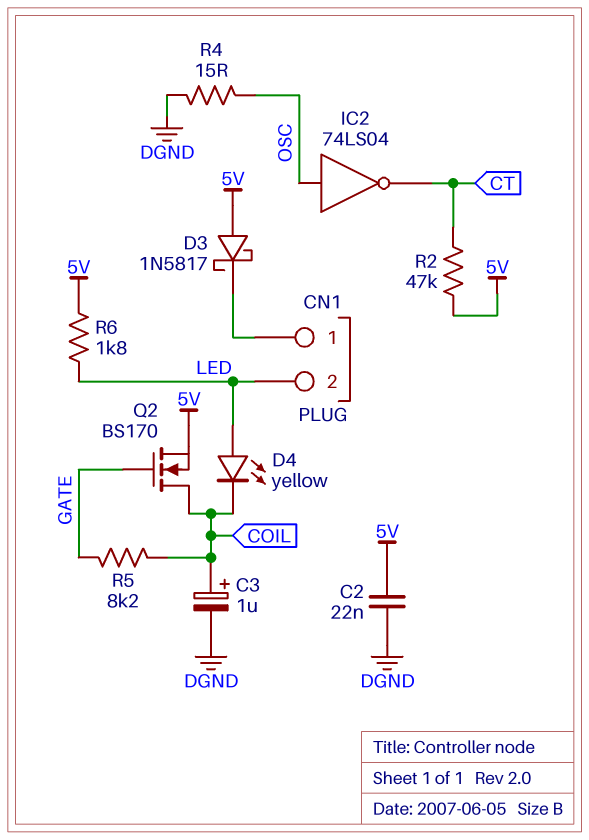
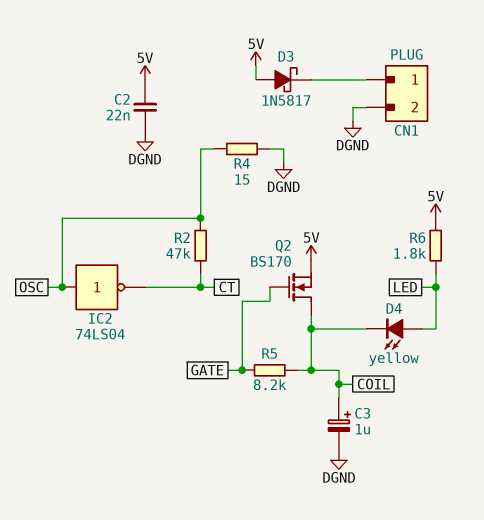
CN1 pin 2: LED -> DGND
R2: 47k (5V, CT) -> 47k (CT, OSC)

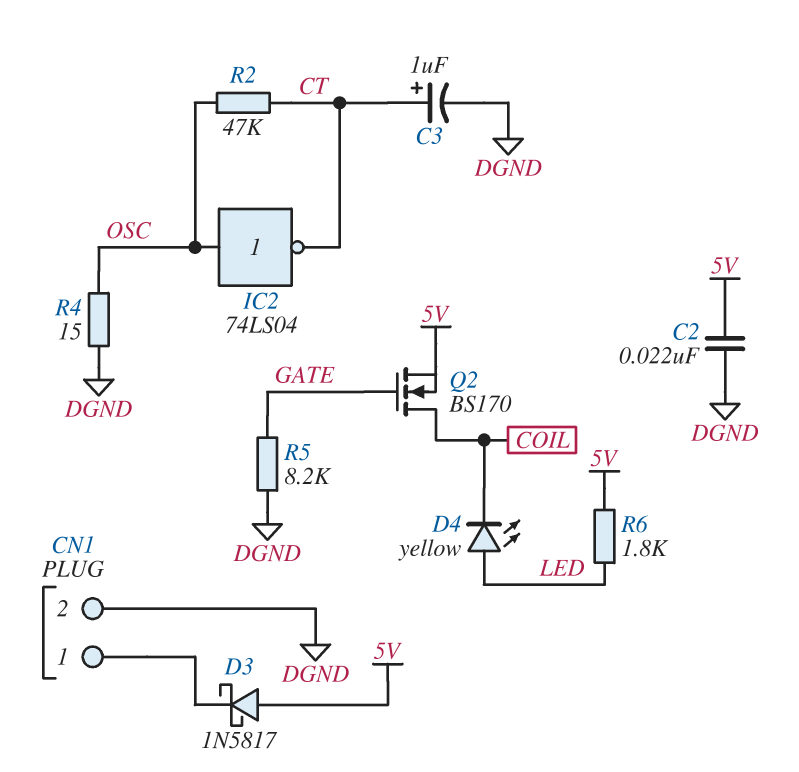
C3: 1uF (plus COIL, minus DGND) -> 1uF (plus CT, minus DGND)
R5: 8.2k (COIL, GATE) -> 8.2k (DGND, GATE)

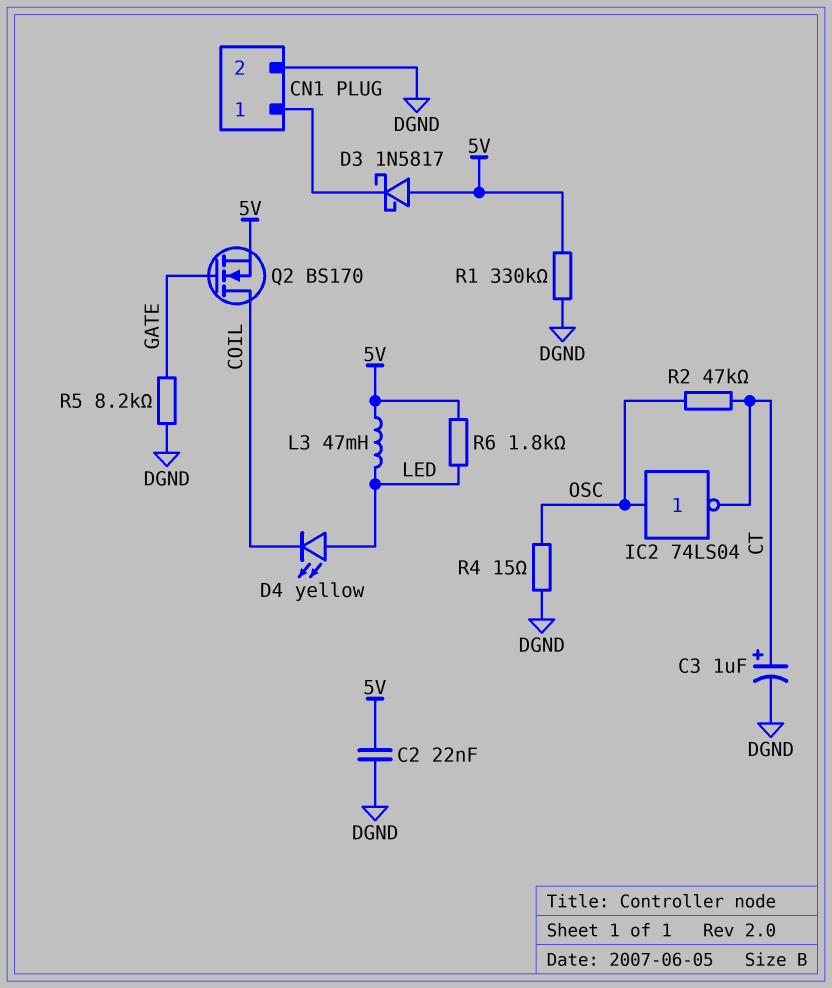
L3: none -> 47mH (5V, LED)
R1: none -> 330k (5V, DGND)

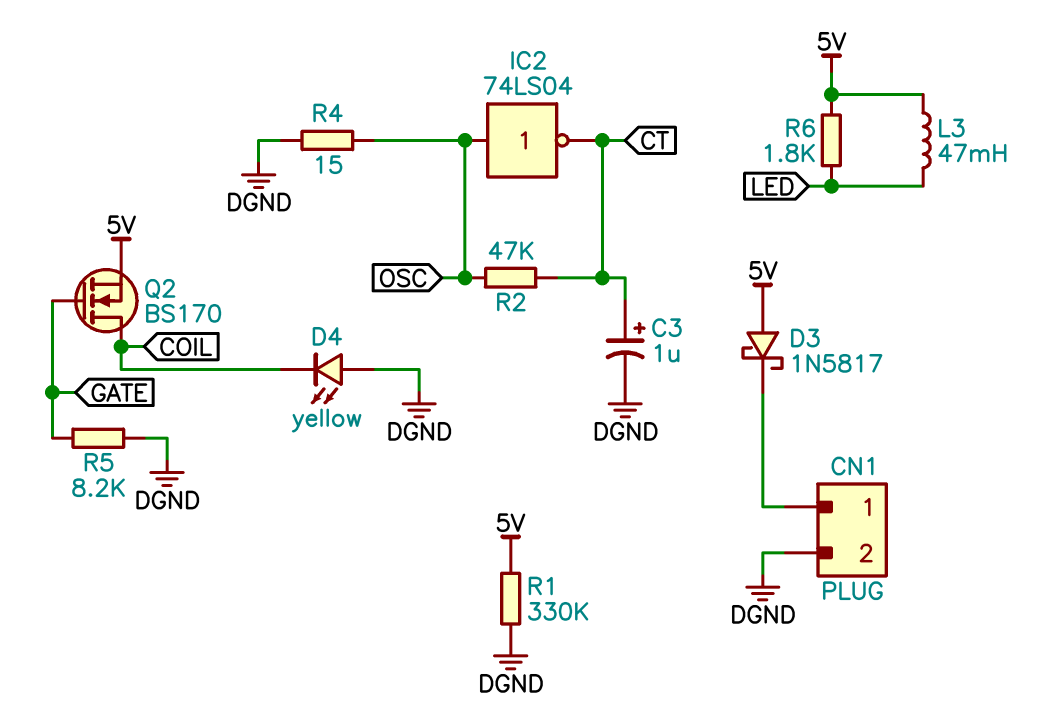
C2: 22nF (5V, DGND) -> none
D4: LED yellow (A LED, K COIL) -> LED yellow (A DGND, K COIL)

